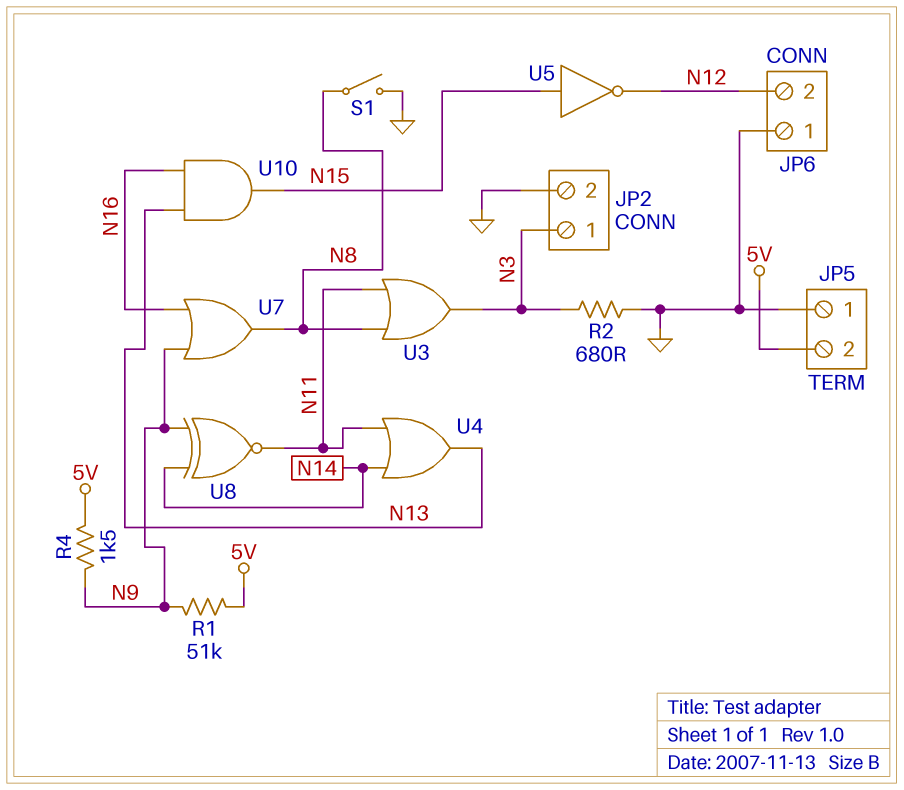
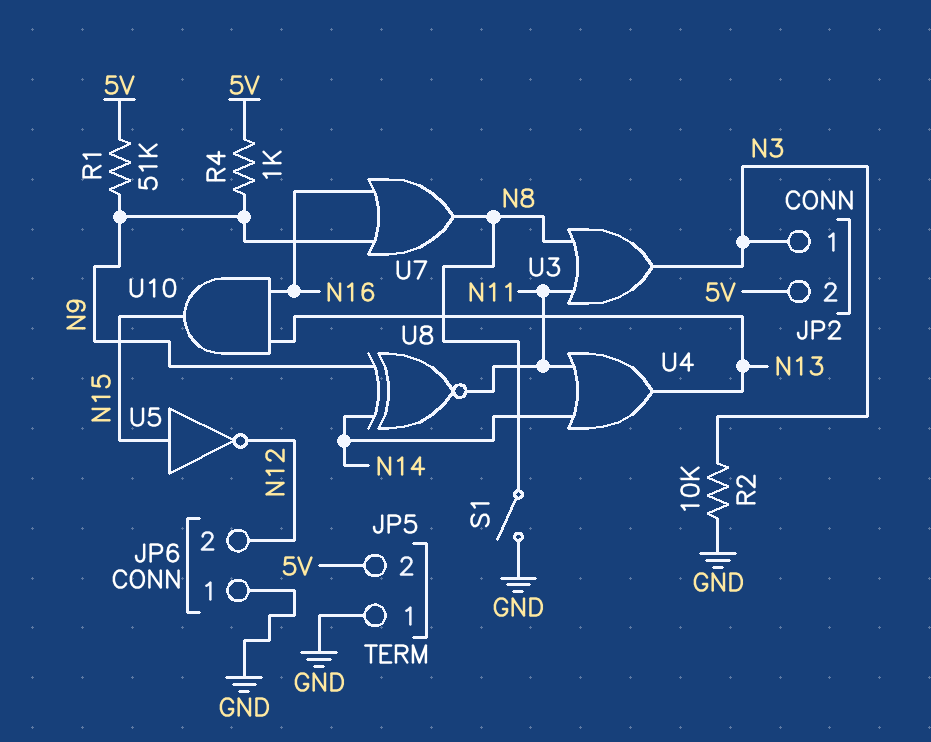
JP2 pin 2: GND -> 5V
R2: 680 (GND, N3) -> 10k (GND, N3)
R4: 1.5k (5V, N9) -> 1k (5V, N9)

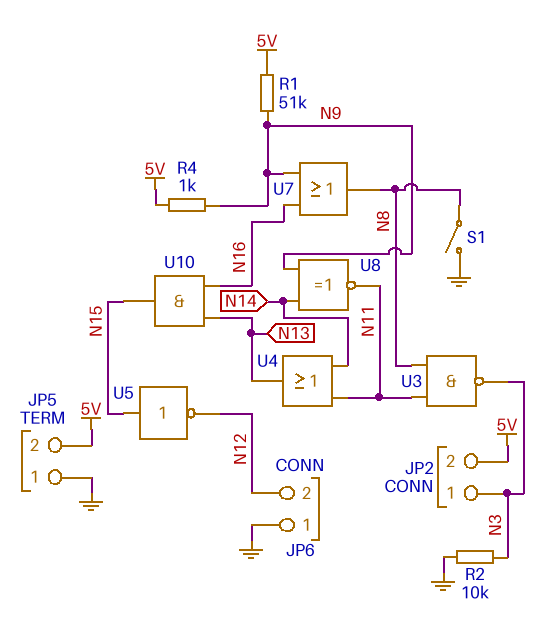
U3: OR (in N8, in N11, out N3) -> NAND (in N8, in N11, out N3)

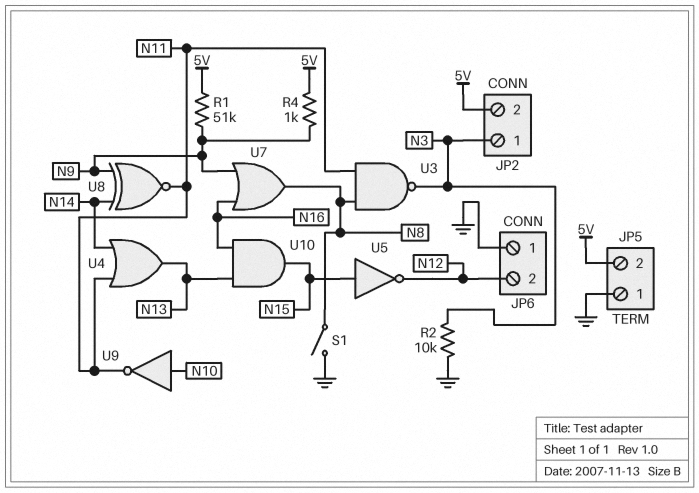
U9: none -> NOT (in N10, out N11)

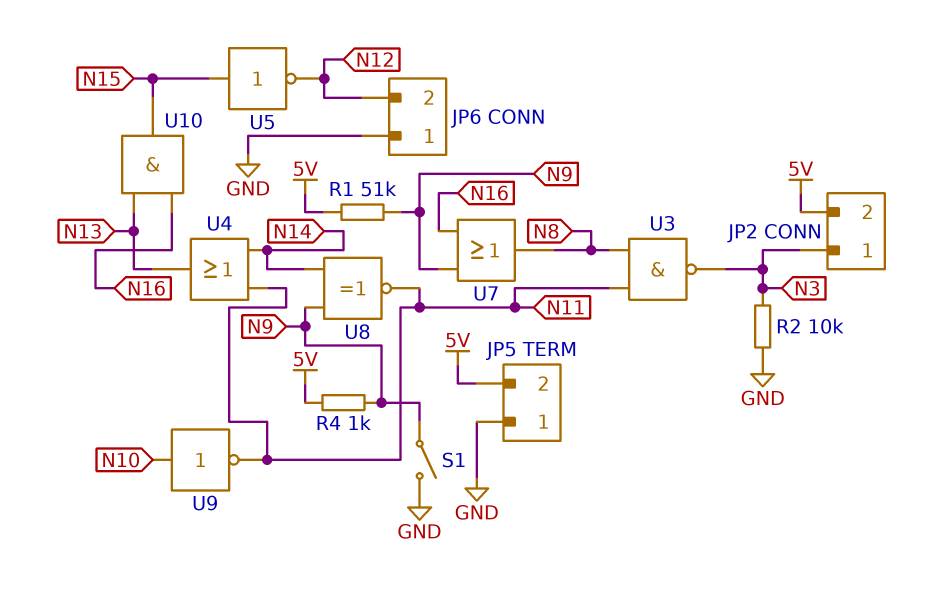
S1: switch (GND, N8) -> switch (GND, N9)

